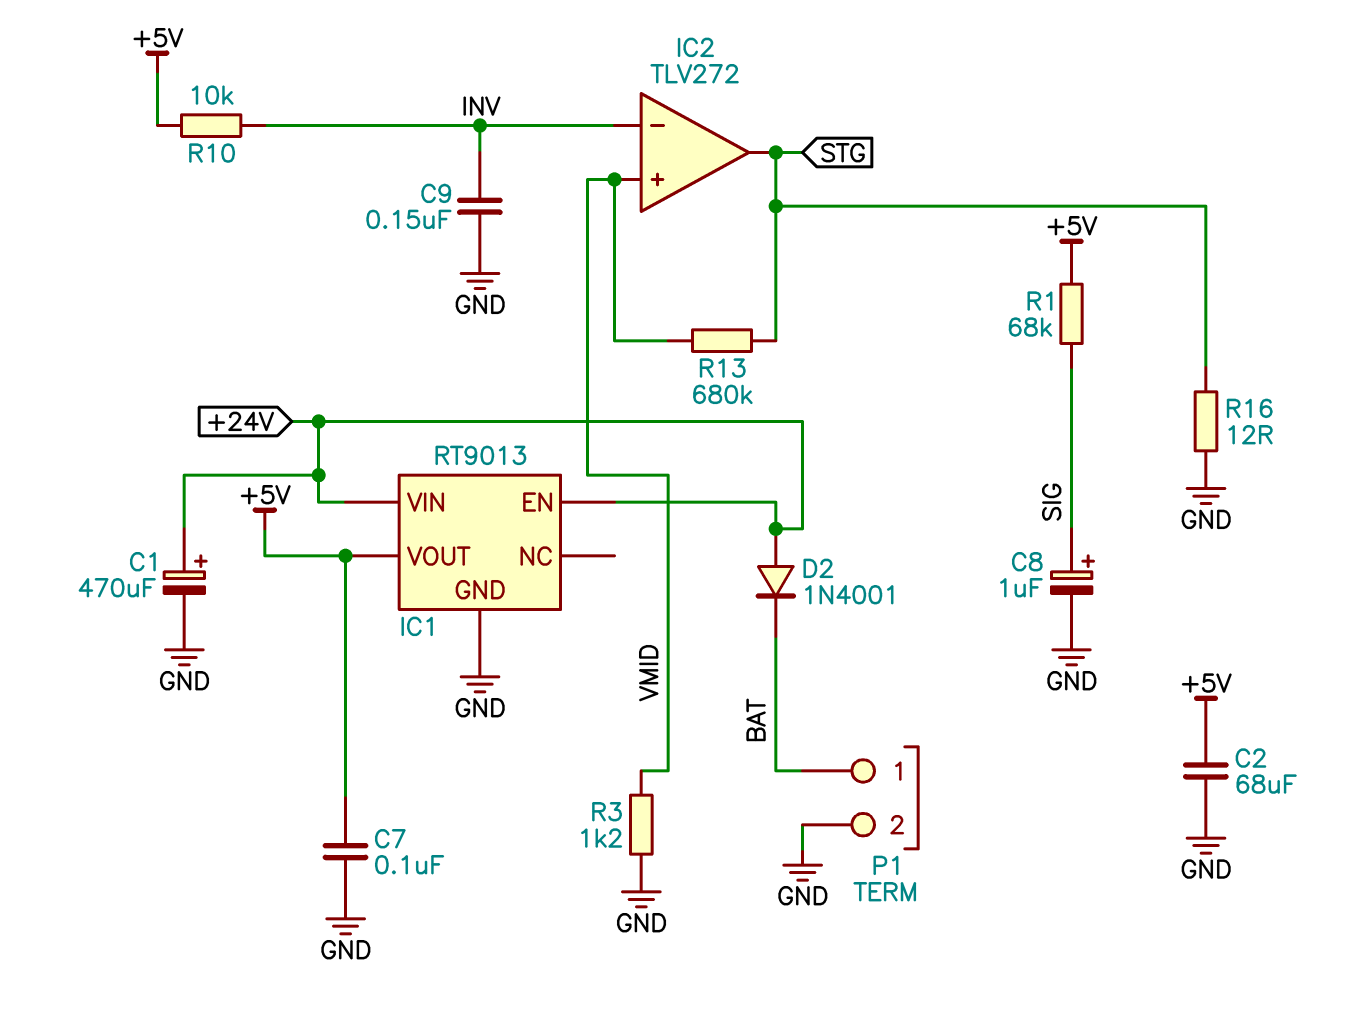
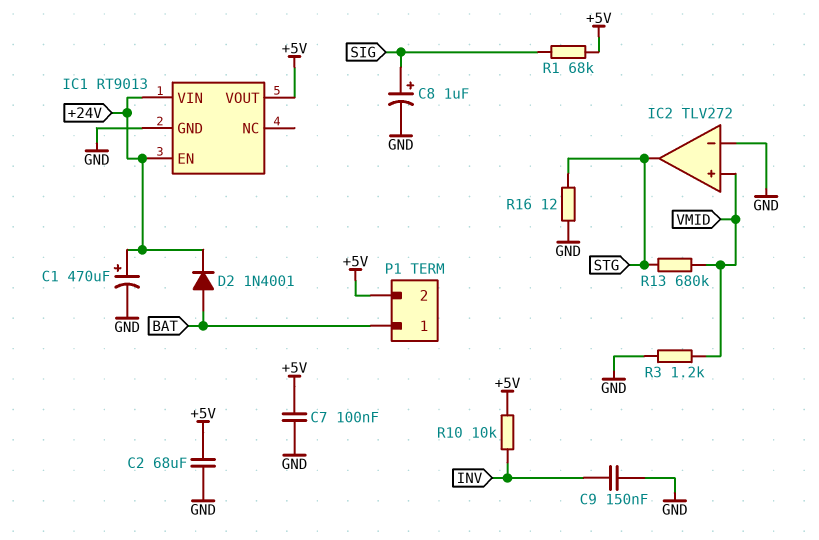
D2: diode 1N4001 (A +24V, K BAT) -> diode 1N4001 (A BAT, K +24V)
IC2 pin in-: INV -> GND
P1 pin 2: GND -> +5V

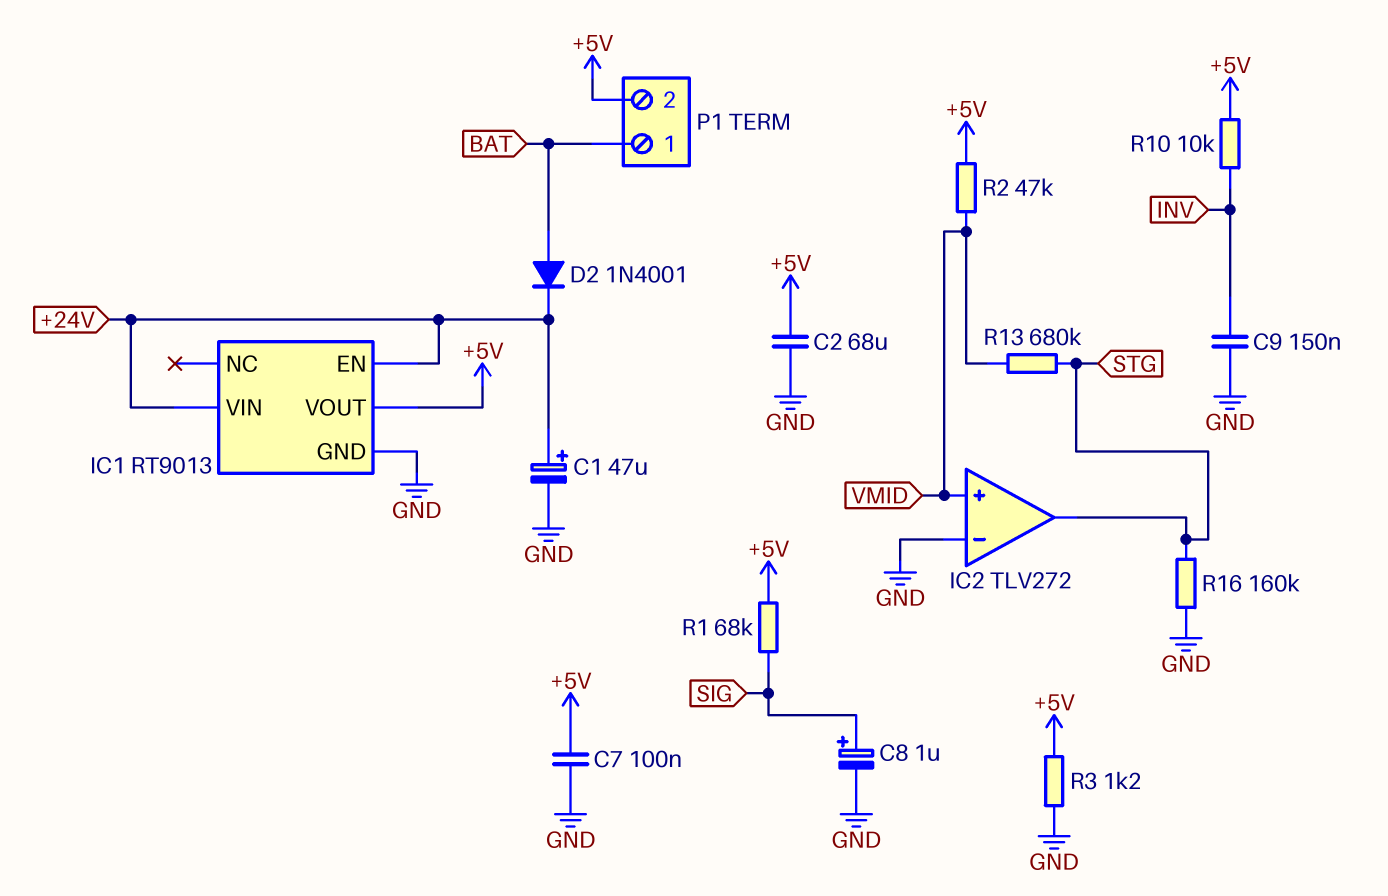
C1: 470uF (plus +24V, minus GND) -> 47uF (plus +24V, minus GND)
R2: none -> 47k (+5V, VMID)
R3: 1.2k (GND, VMID) -> 1.2k (+5V, GND)
R16: 12 (GND, STG) -> 160k (GND, STG)

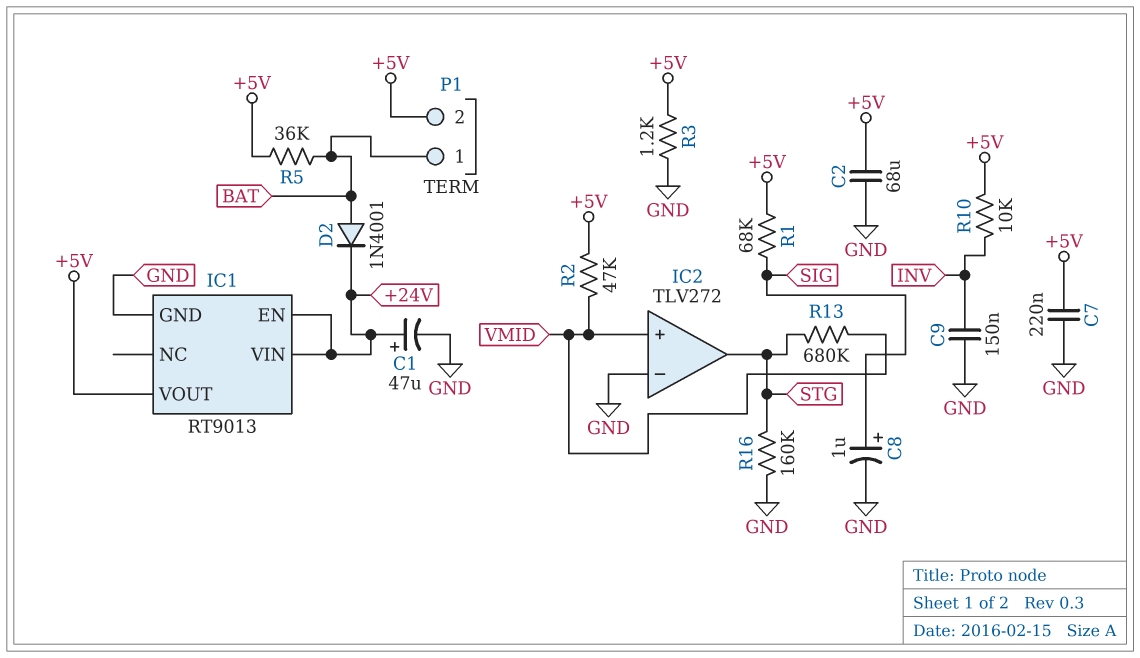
C7: 100nF (+5V, GND) -> 220nF (+5V, GND)
R5: none -> 36k (+5V, BAT)

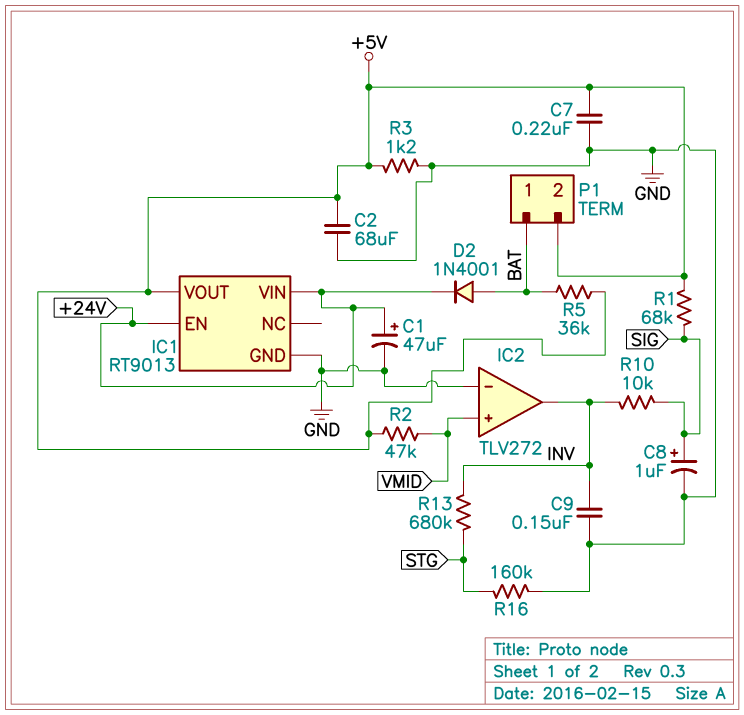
IC2 pin out: STG -> INV
R10: 10k (+5V, INV) -> 10k (INV, SIG)
R13: 680k (STG, VMID) -> 680k (INV, STG)

